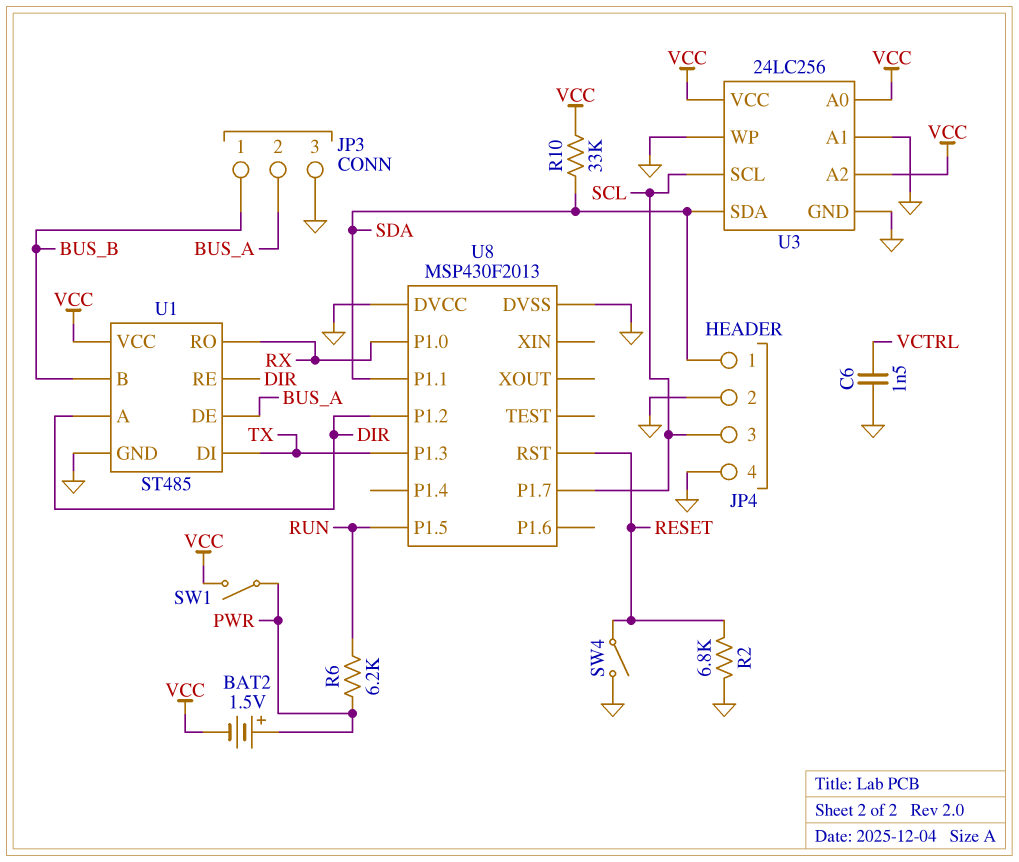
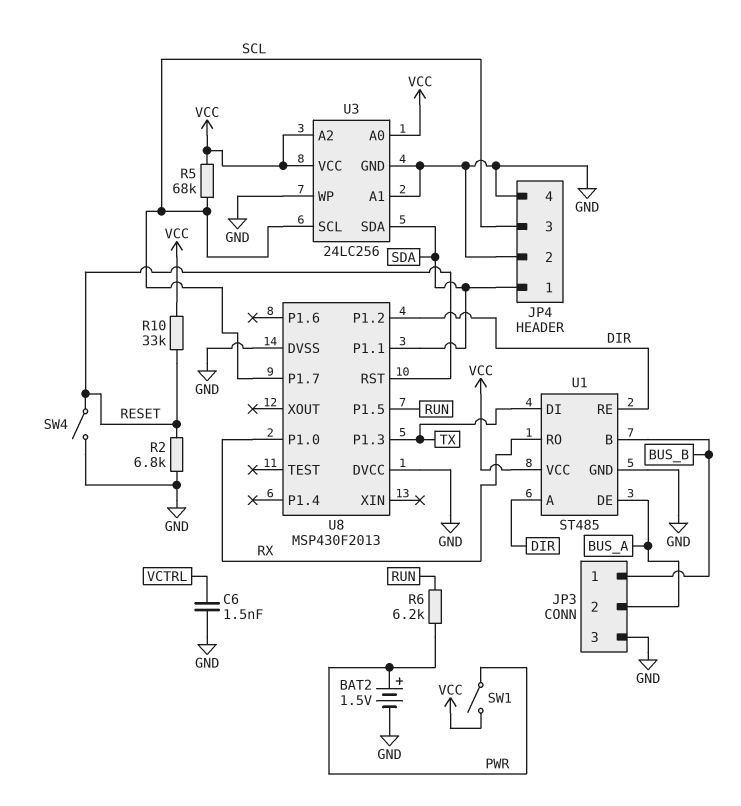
BAT2: 1.5V (plus PWR, minus VCC) -> 1.5V (plus PWR, minus GND)
R5: none -> 68k (SCL, VCC)
R10: 33k (SDA, VCC) -> 33k (RESET, VCC)

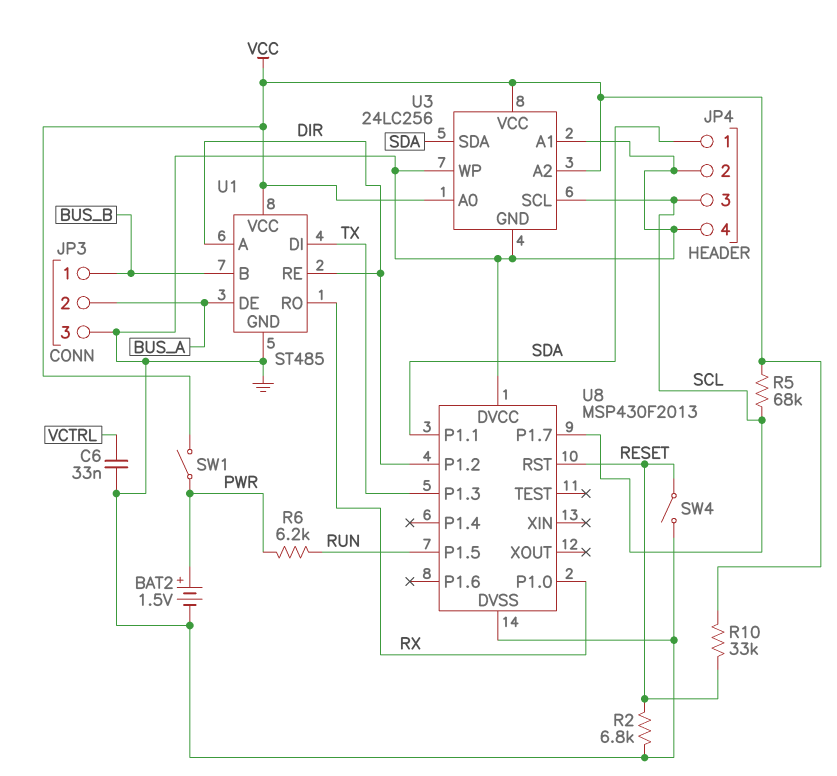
C6: 1.5nF (GND, VCTRL) -> 33nF (GND, VCTRL)

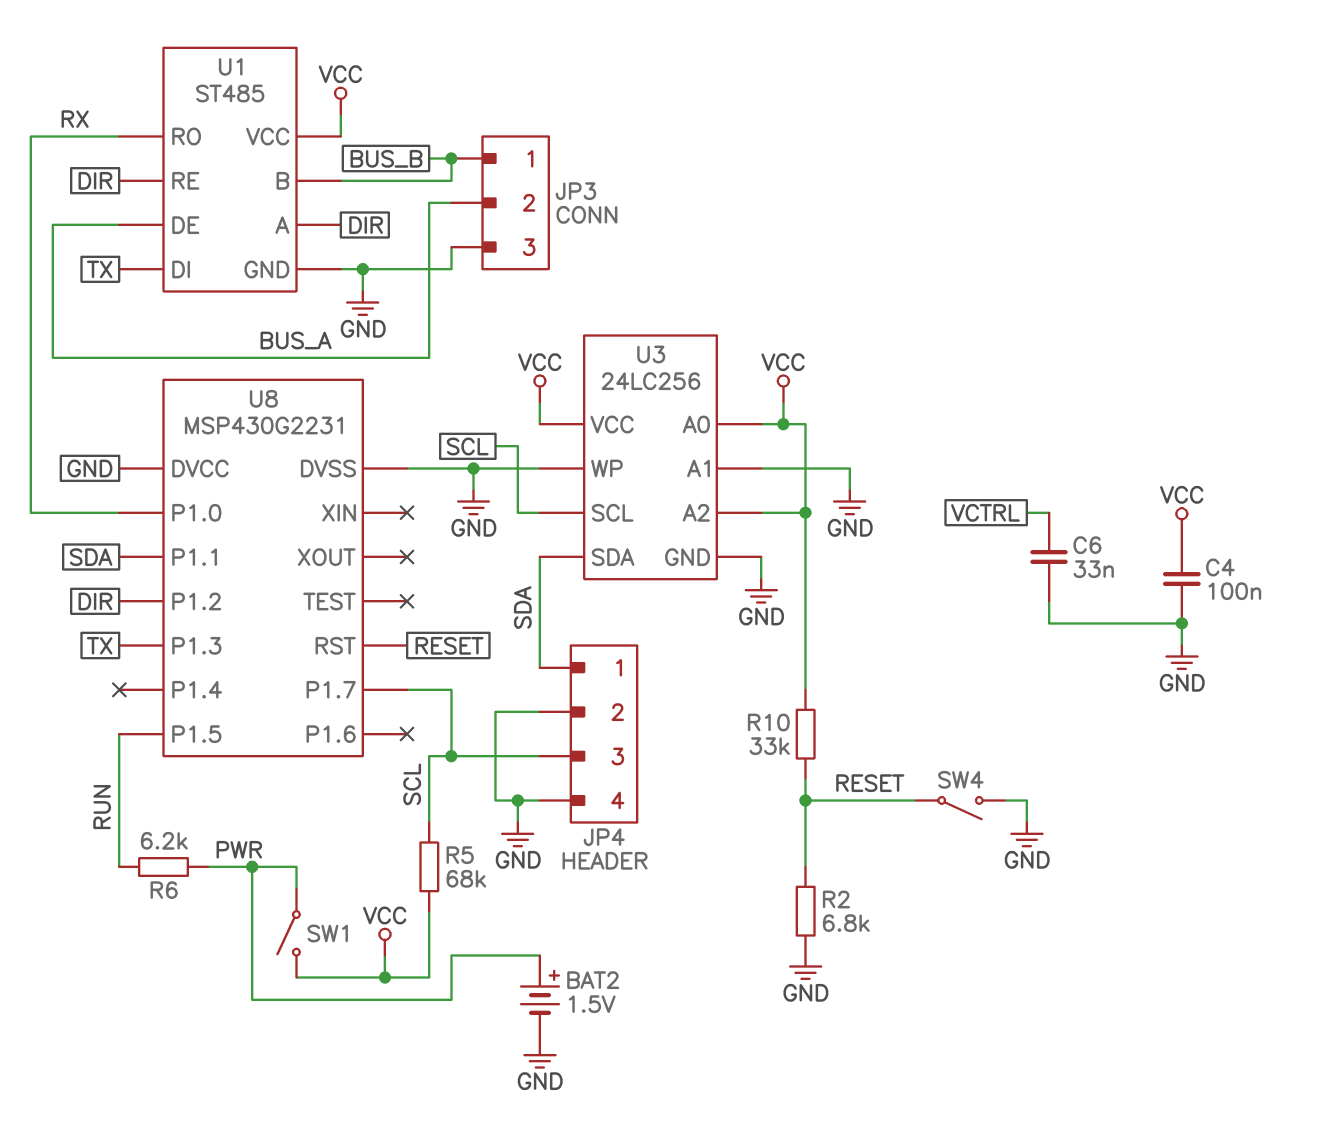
C4: none -> 100nF (GND, VCC)
U8: MSP430F2013 -> MSP430G2231

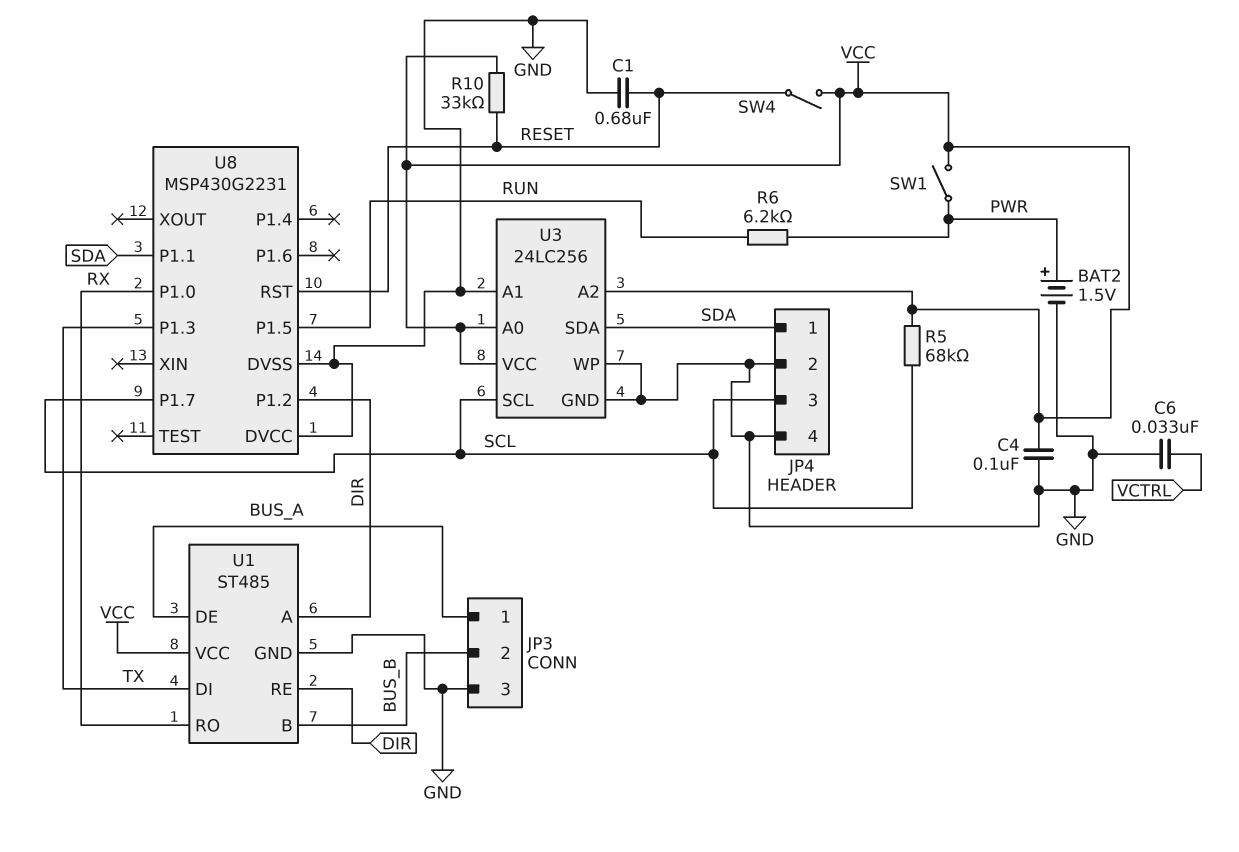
C1: none -> 680nF (GND, RESET)
JP3 pin 1: BUS_B -> BUS_A
JP3 pin 2: BUS_A -> BUS_B
R2: 6.8k (GND, RESET) -> none
SW4: switch (GND, RESET) -> switch (RESET, VCC)

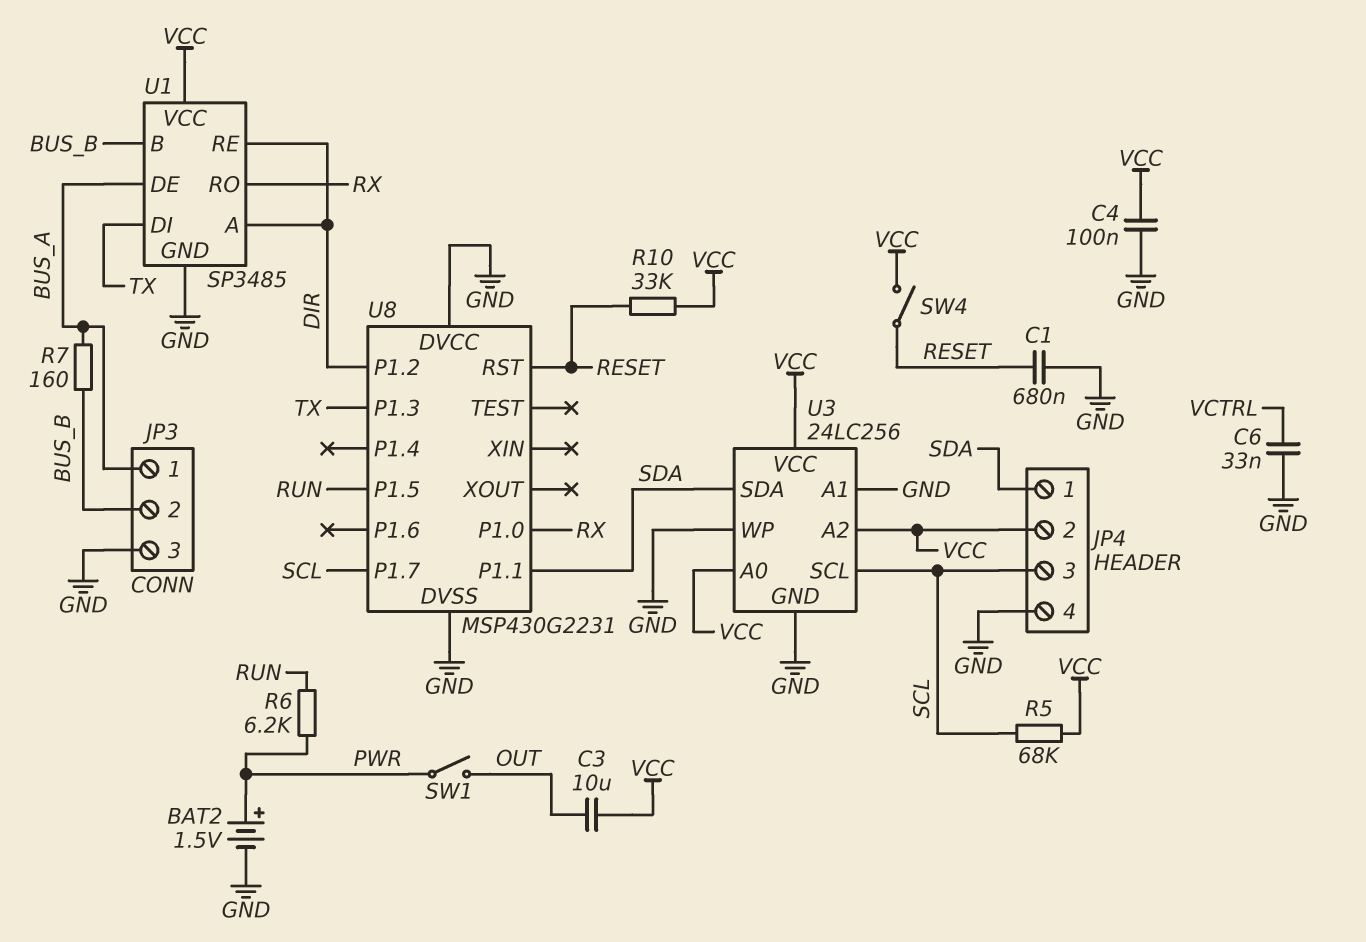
C3: none -> 10uF (OUT, VCC)
JP4 pin 2: GND -> VCC
R7: none -> 160 (BUS_A, BUS_B)
SW1: switch (PWR, VCC) -> switch (OUT, PWR)
U1: ST485 -> SP3485

